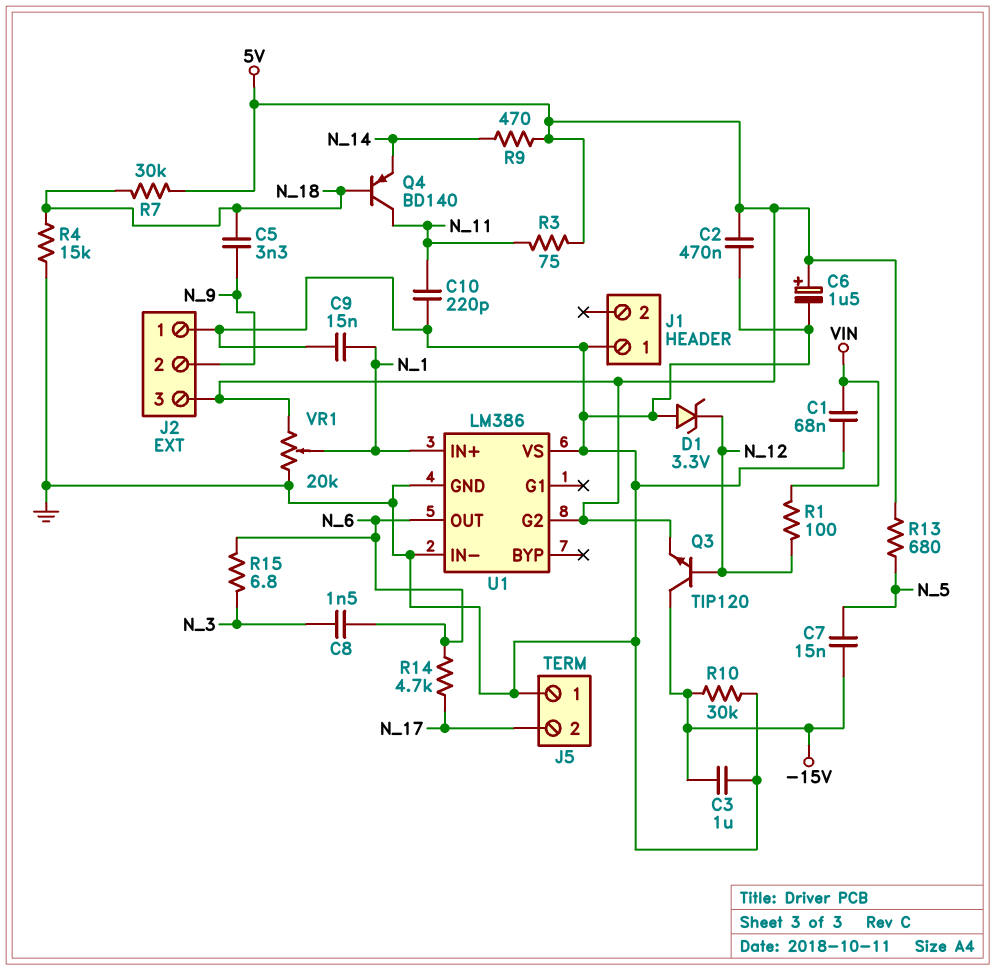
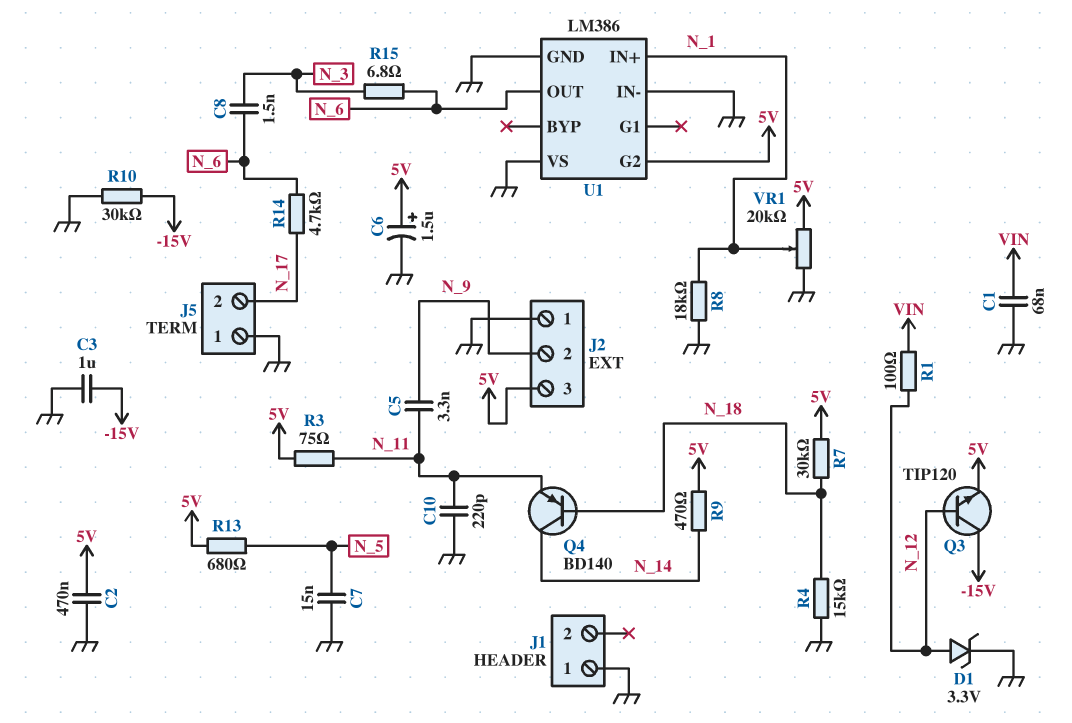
C5: 3.3nF (N_9, N_18) -> 3.3nF (N_9, N_11)
C7: 15nF (-15V, N_5) -> 15nF (GND, N_5)
C9: 15nF (GND, N_1) -> none
D1: zener 3.3V (A GND, K N_12) -> zener 3.3V (A N_12, K GND)
Q4: PNP BD140 (B N_18, C N_11, E N_14) -> PNP BD140 (B N_18, C N_14, E N_11)
R8: none -> 18k (GND, N_1)

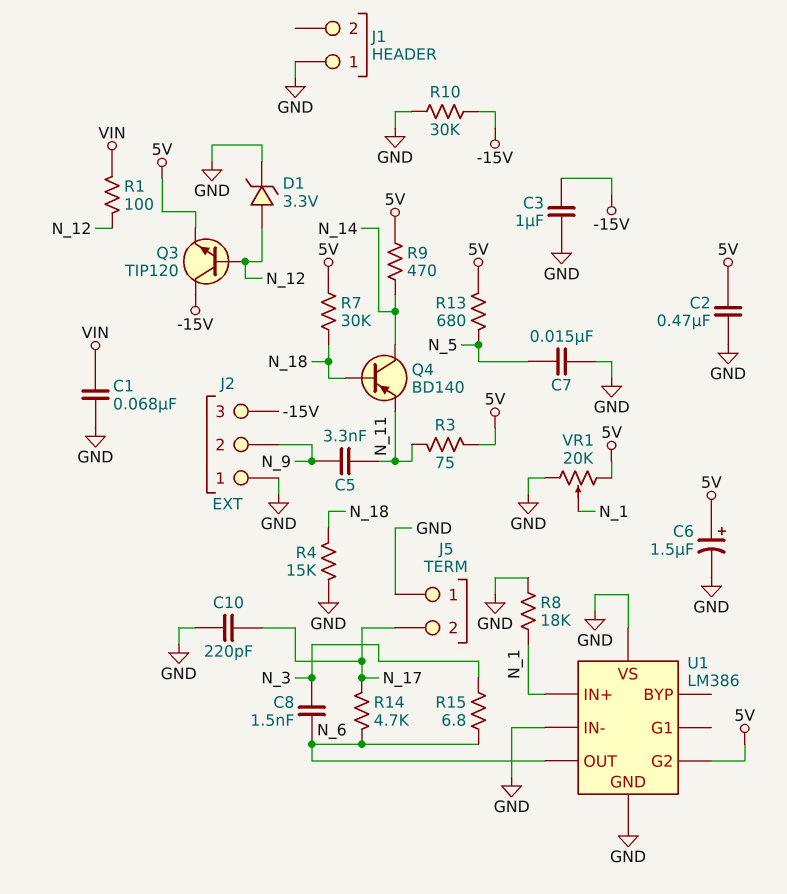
C10: 220pF (GND, N_11) -> 220pF (GND, N_17)
J2 pin 3: 5V -> -15V

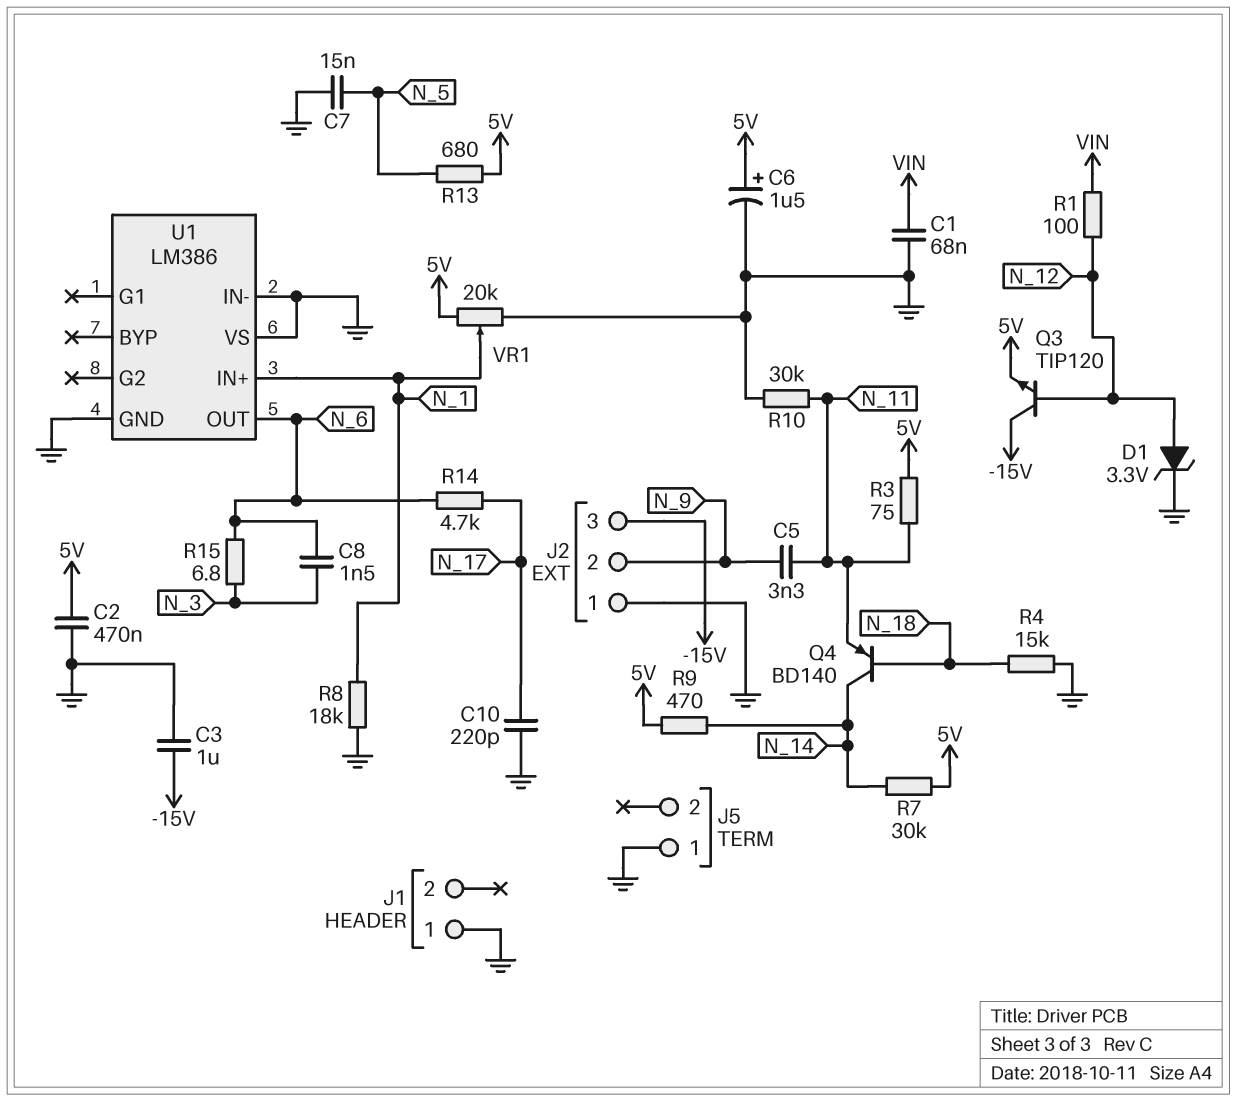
J5 pin 2: N_17 -> none
R7: 30k (5V, N_18) -> 30k (5V, N_14)
R10: 30k (-15V, GND) -> 30k (GND, N_11)
U1 pin G2: 5V -> none

